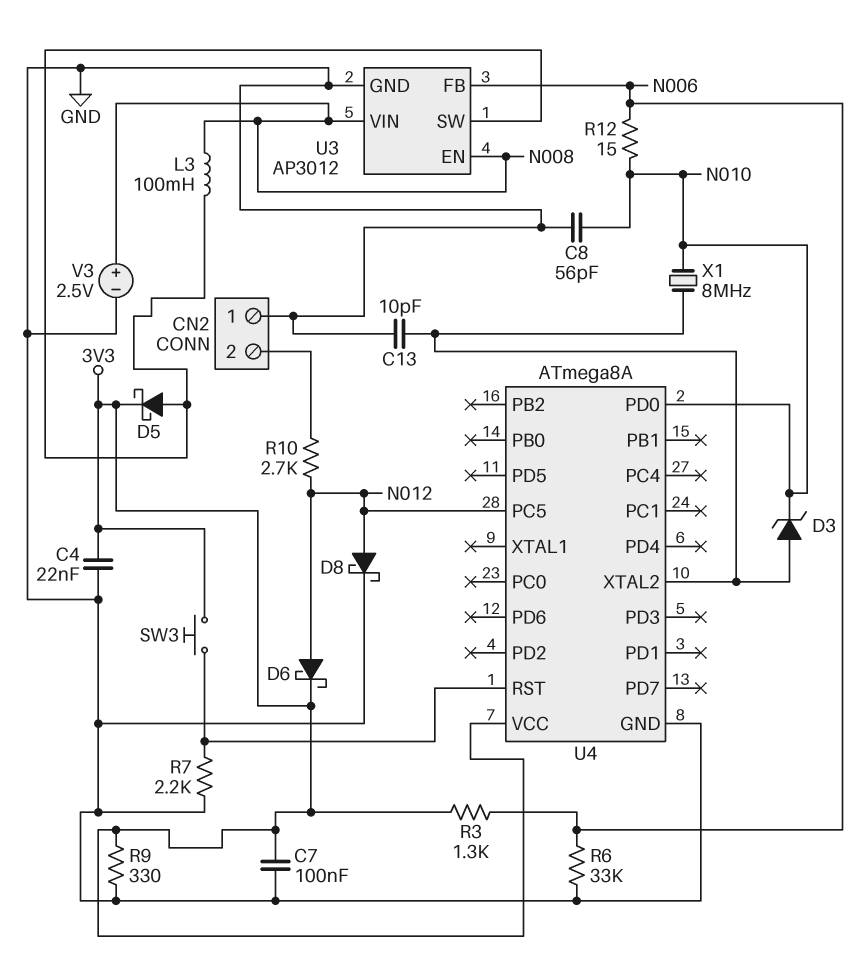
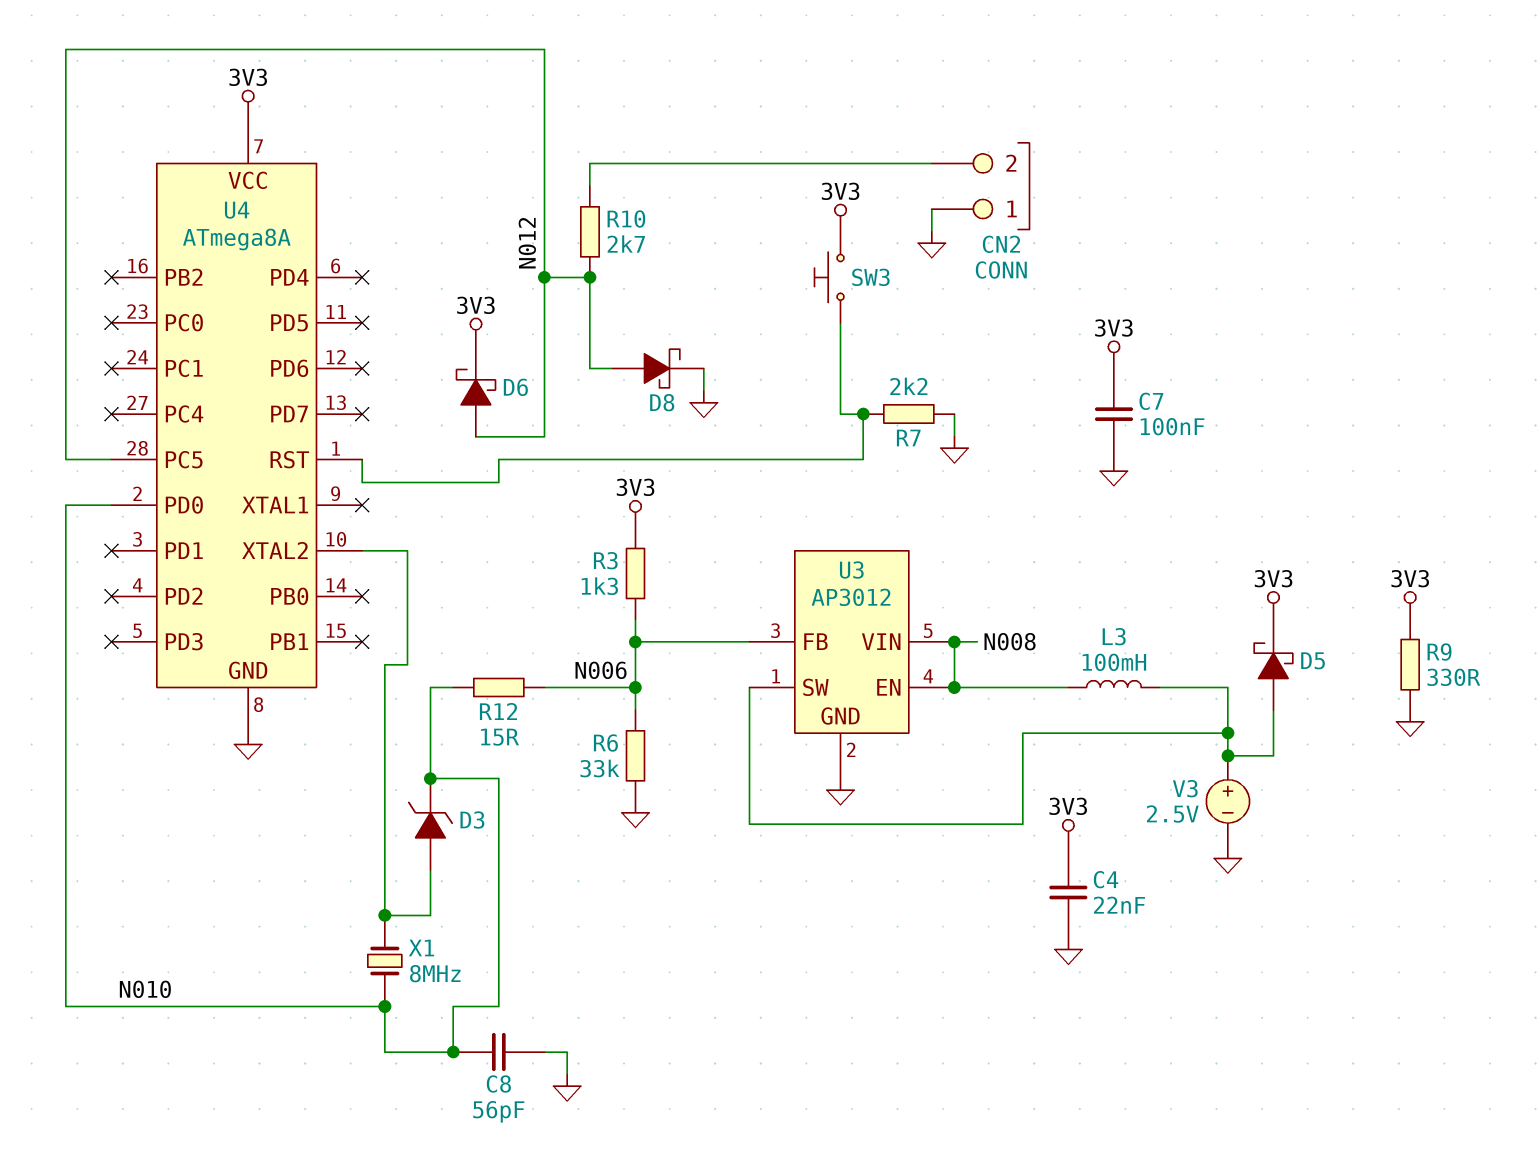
C13: 10pF (GND, U4/XTAL2) -> none
V3: 2.5V (plus N008, minus GND) -> 2.5V (plus U3/SW, minus GND)

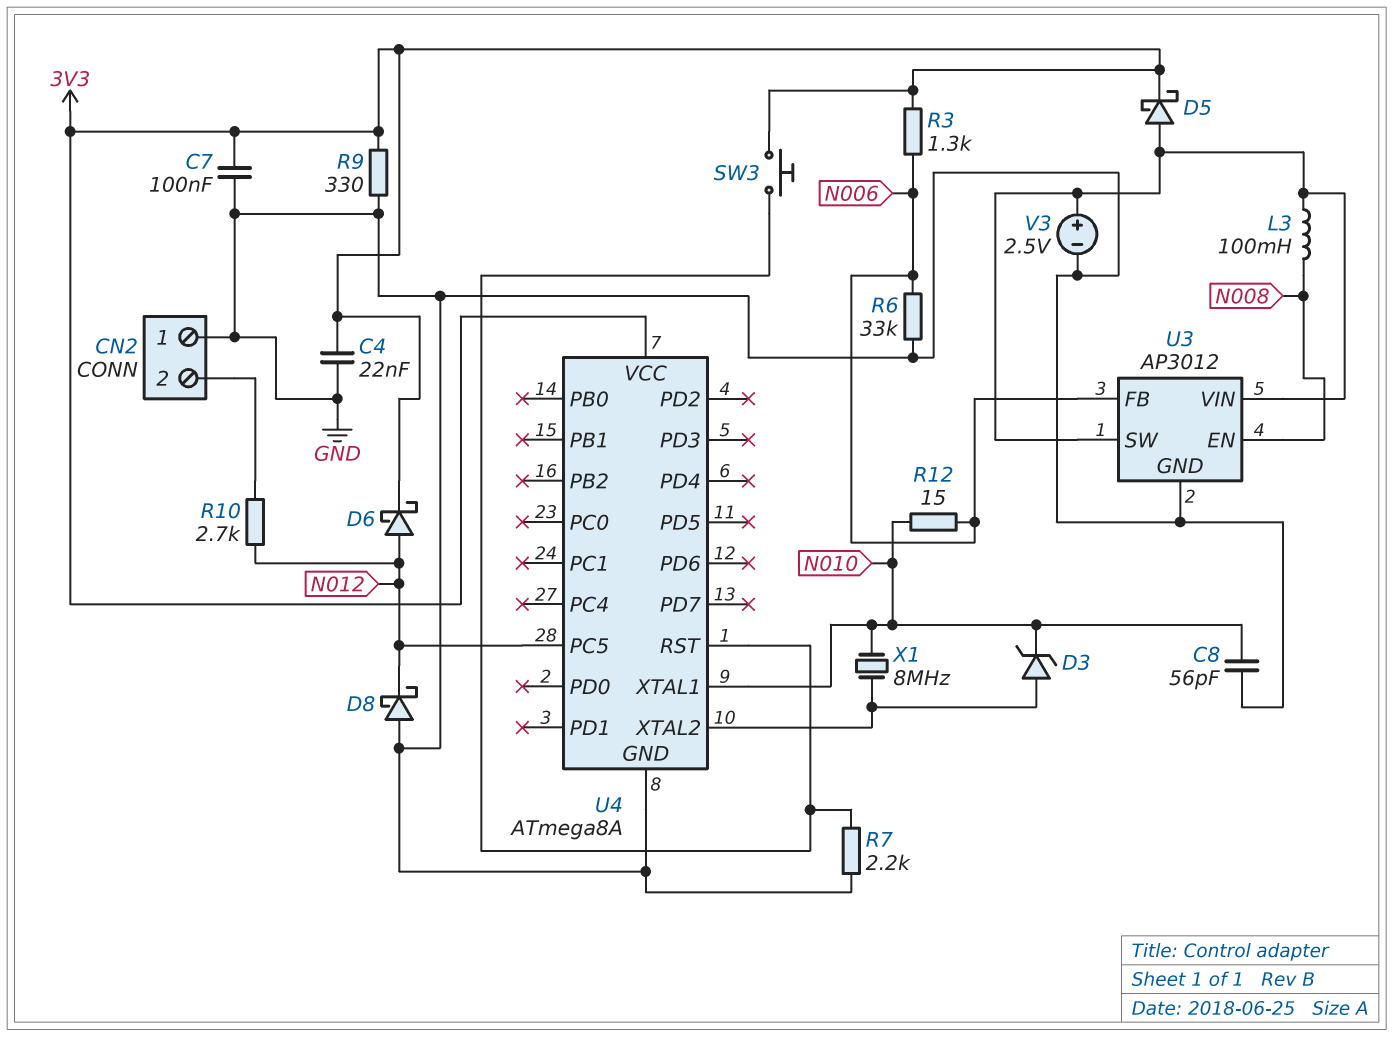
D8: schottky (A N012, K GND) -> schottky (A GND, K N012)
U3 pin VIN: N008 -> U3/SW
U4 pin PD0: N010 -> none
U4 pin XTAL1: none -> N010

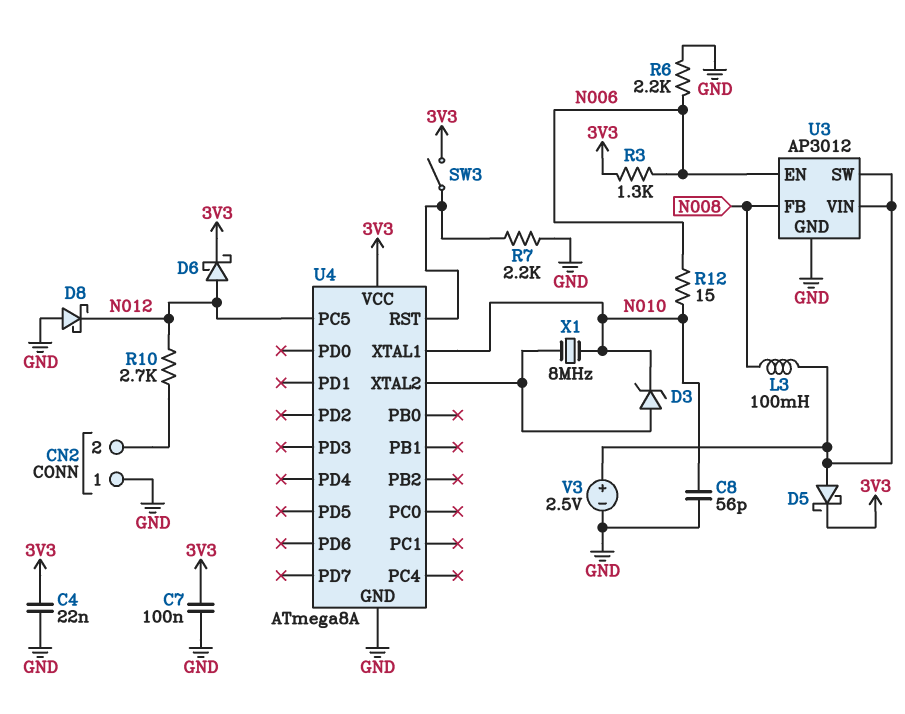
R6: 33k (GND, N006) -> 2.2k (GND, N006)
R9: 330 (3V3, GND) -> none
SW3: button (3V3, U4/RST) -> switch (3V3, U4/RST)
U3 pin EN: N008 -> N006
U3 pin FB: N006 -> N008

